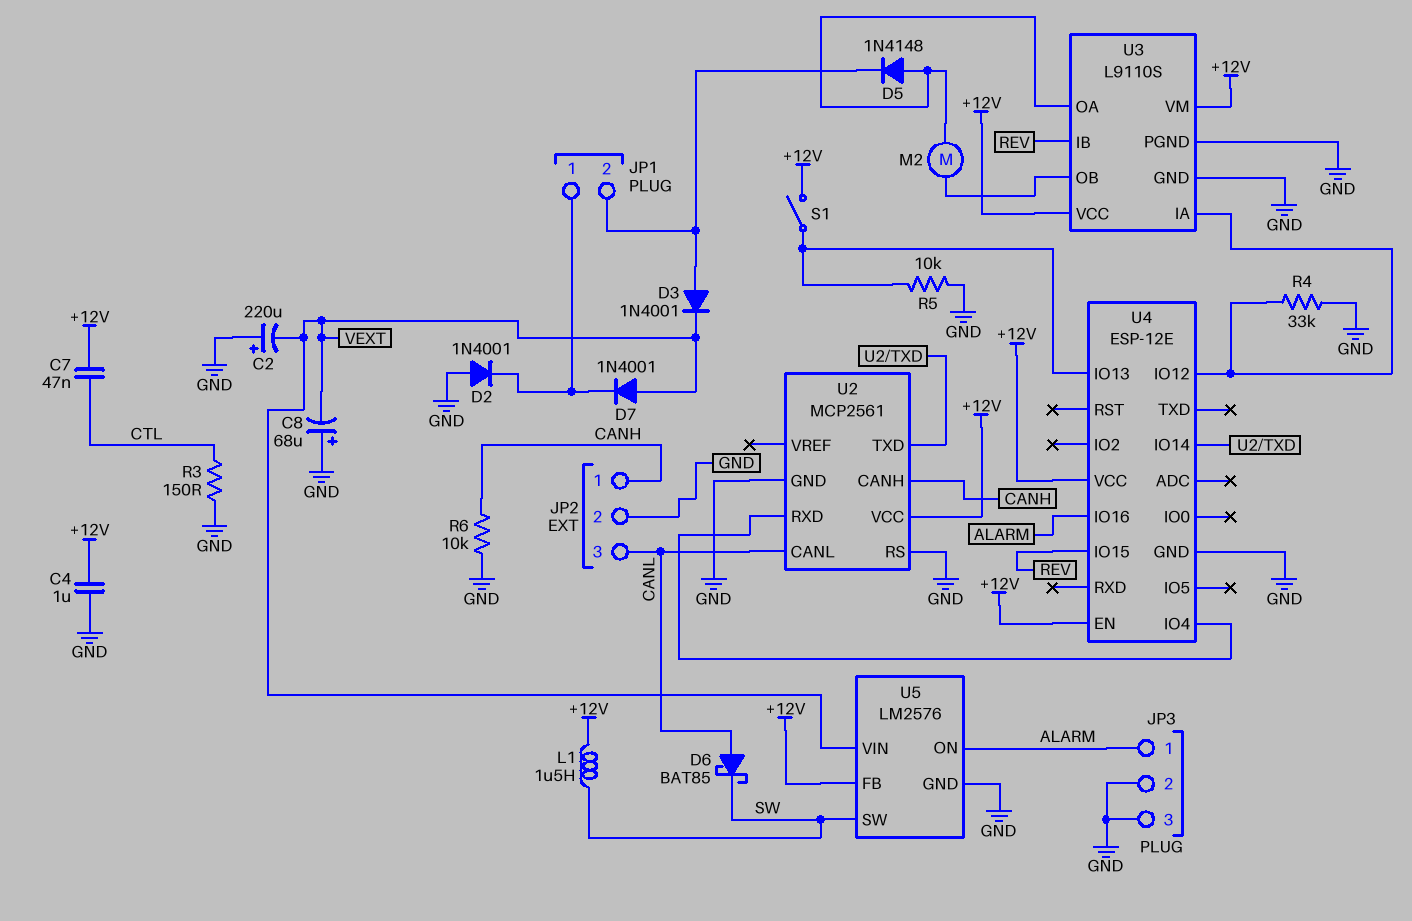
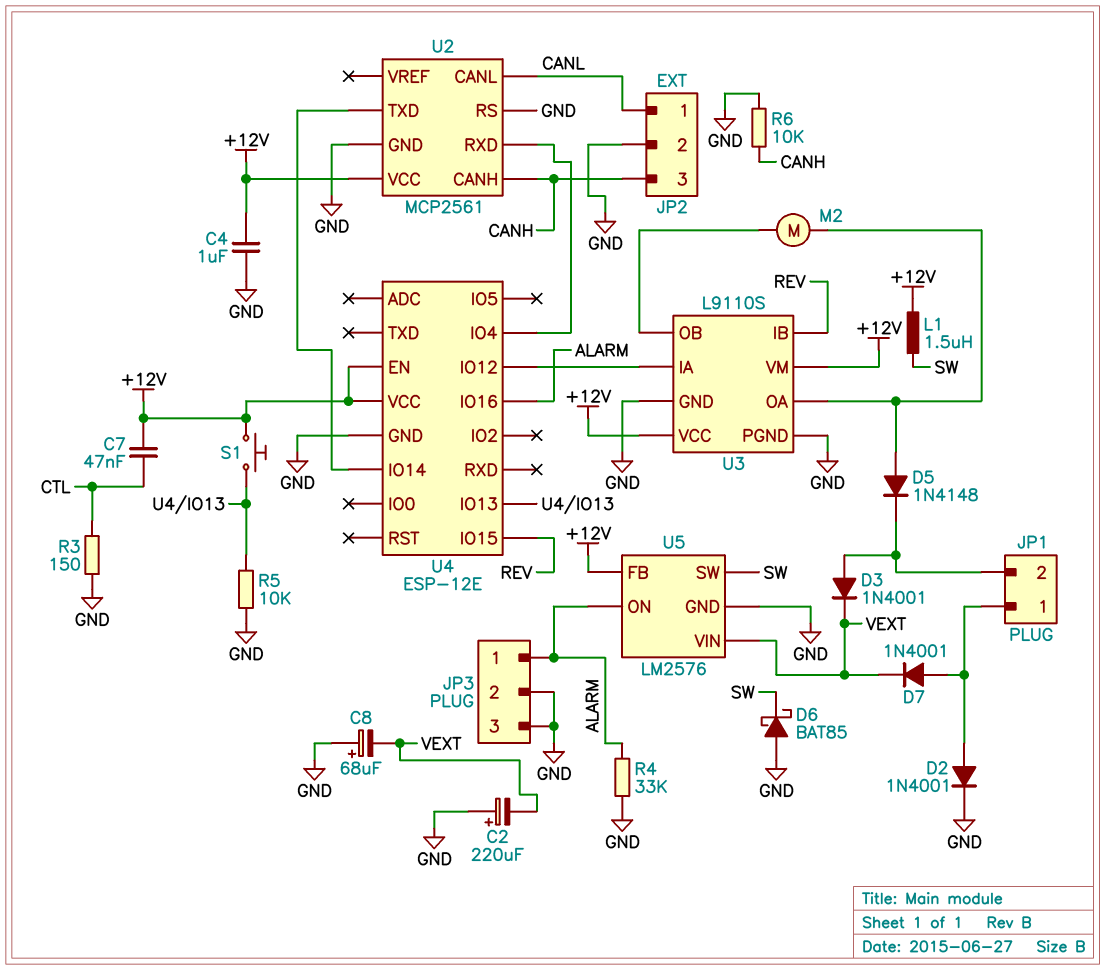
D2: diode 1N4001 (A GND, K JP1/1) -> diode 1N4001 (A JP1/1, K GND)
D6: schottky BAT85 (A CANL, K SW) -> schottky BAT85 (A GND, K SW)
D7: diode 1N4001 (A VEXT, K JP1/1) -> diode 1N4001 (A JP1/1, K VEXT)
JP2 pin 1: CANH -> CANL
JP2 pin 3: CANL -> CANH
R4: 33k (GND, U3/IA) -> 33k (ALARM, GND)
S1: switch (+12V, U4/IO13) -> button (+12V, U4/IO13)

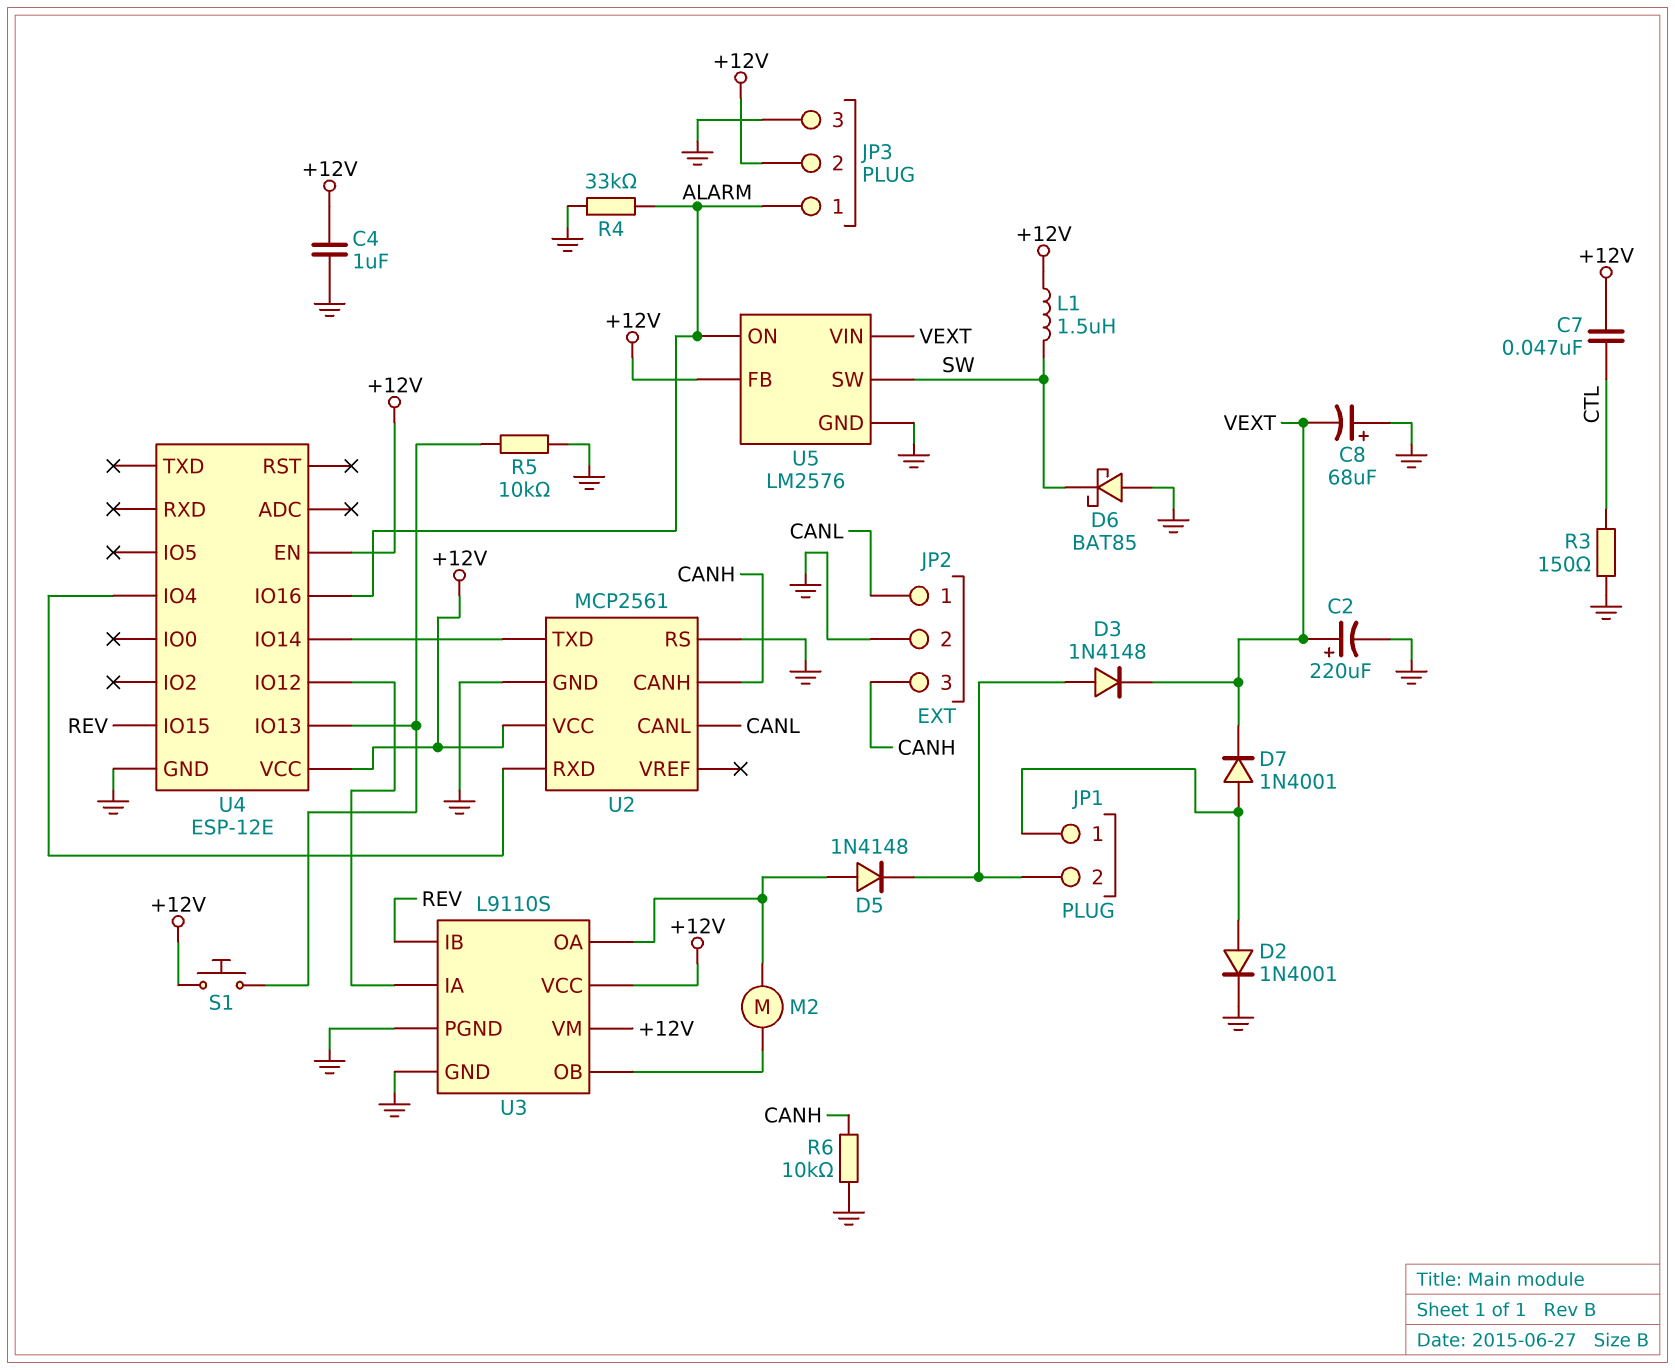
C2: 220uF (plus GND, minus VEXT) -> 220uF (plus VEXT, minus GND)
D3: diode 1N4001 (A JP1/2, K VEXT) -> diode 1N4148 (A JP1/2, K VEXT)
JP3 pin 2: GND -> +12V

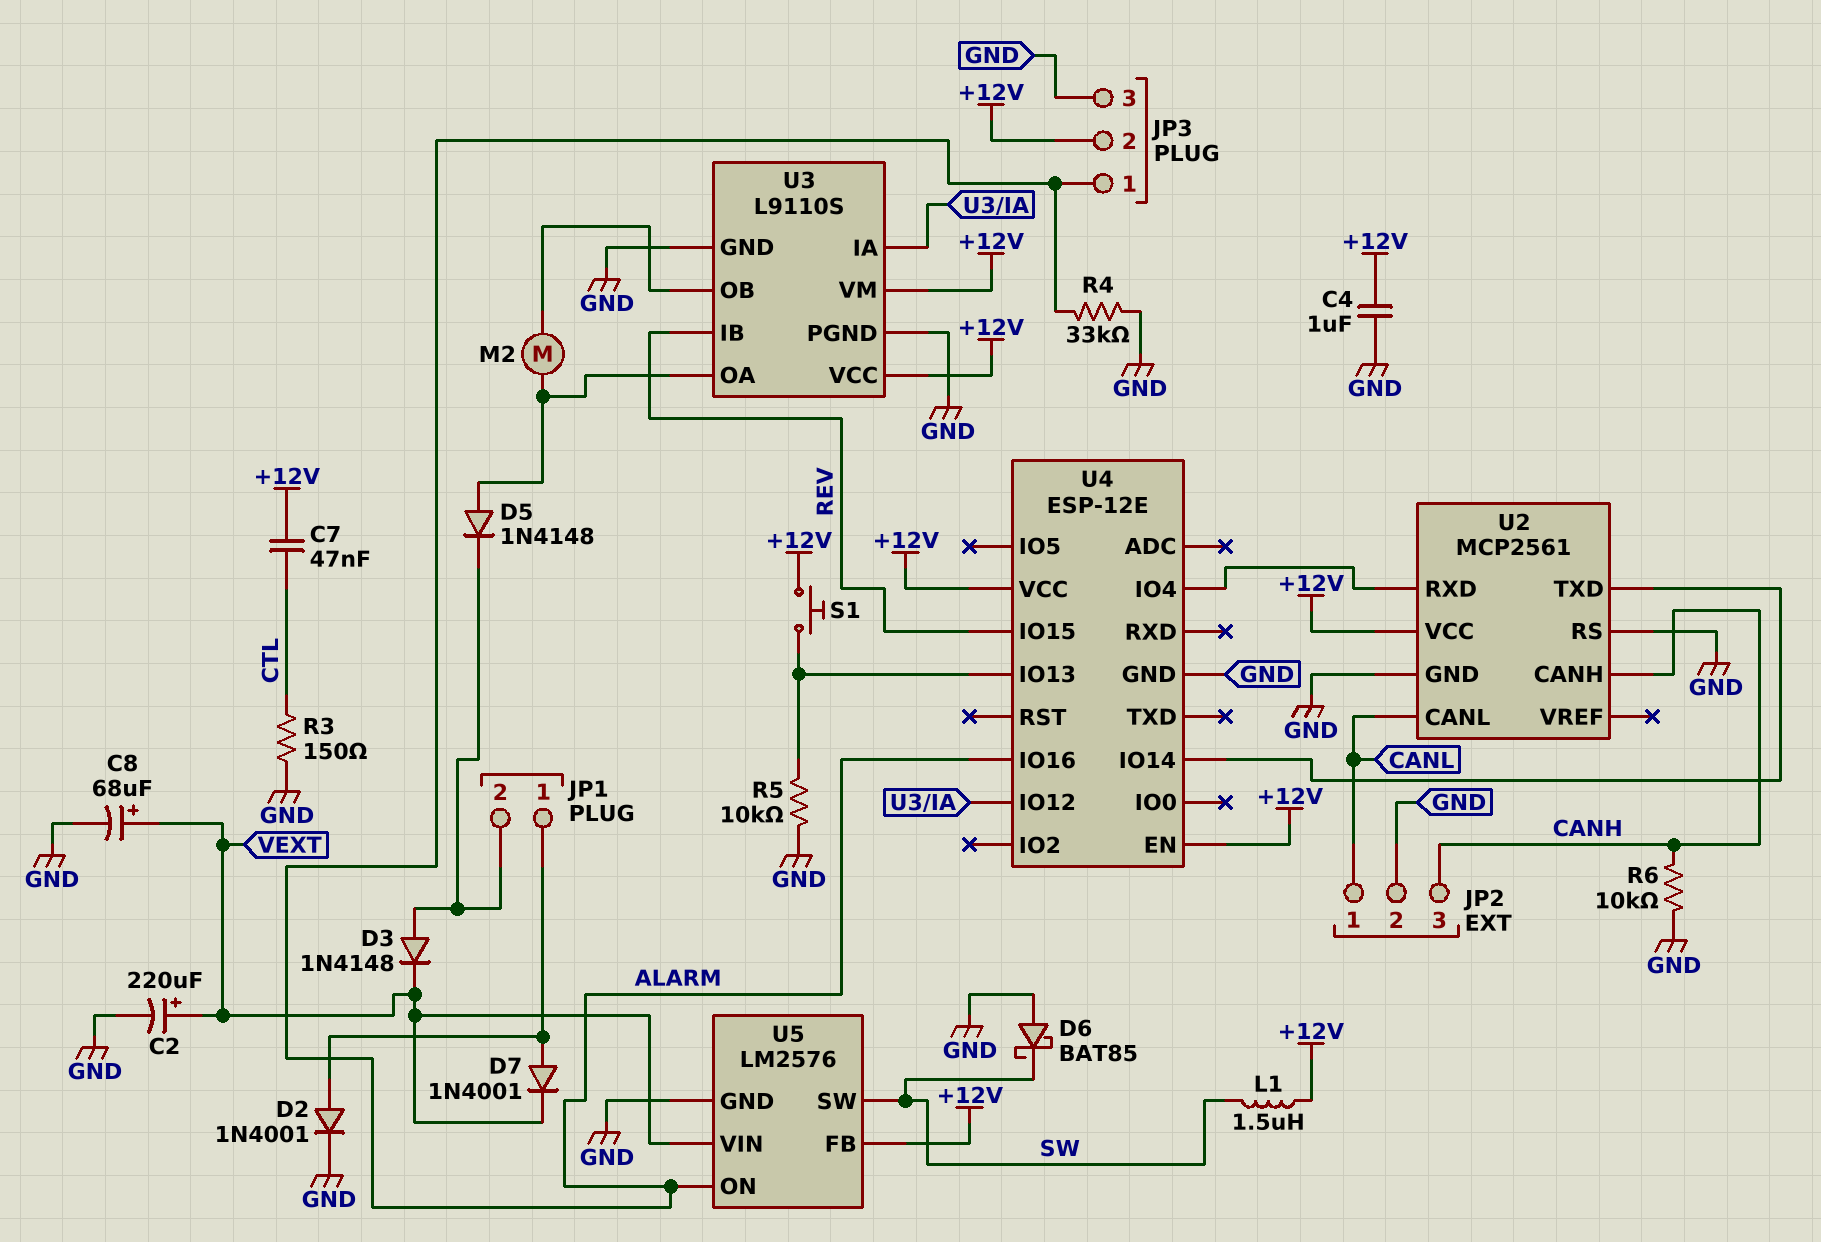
C8: 68uF (plus GND, minus VEXT) -> 68uF (plus VEXT, minus GND)

